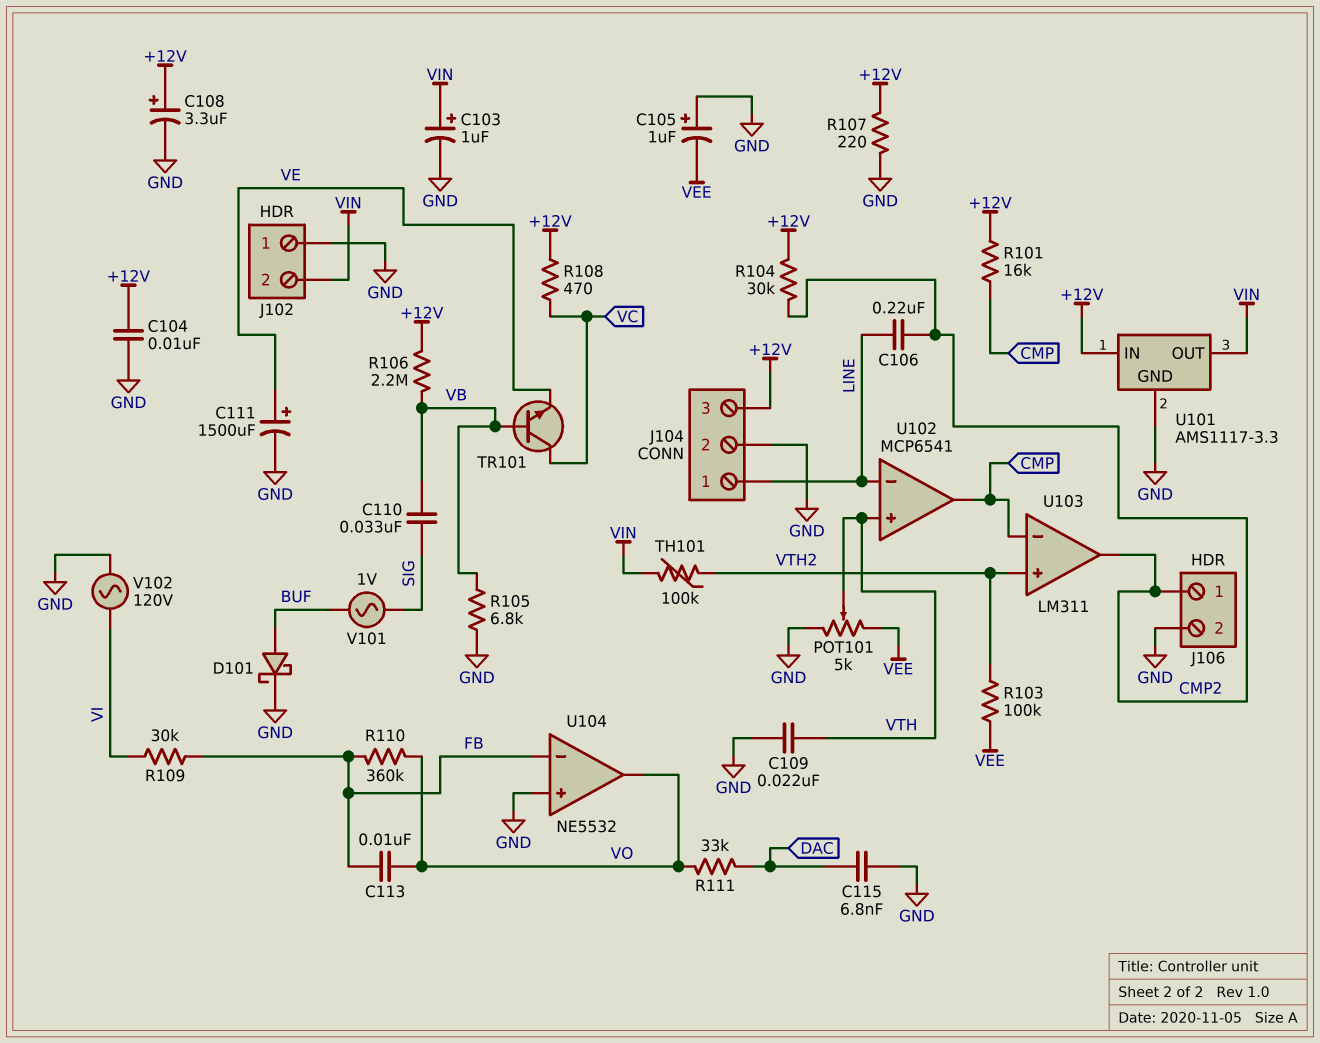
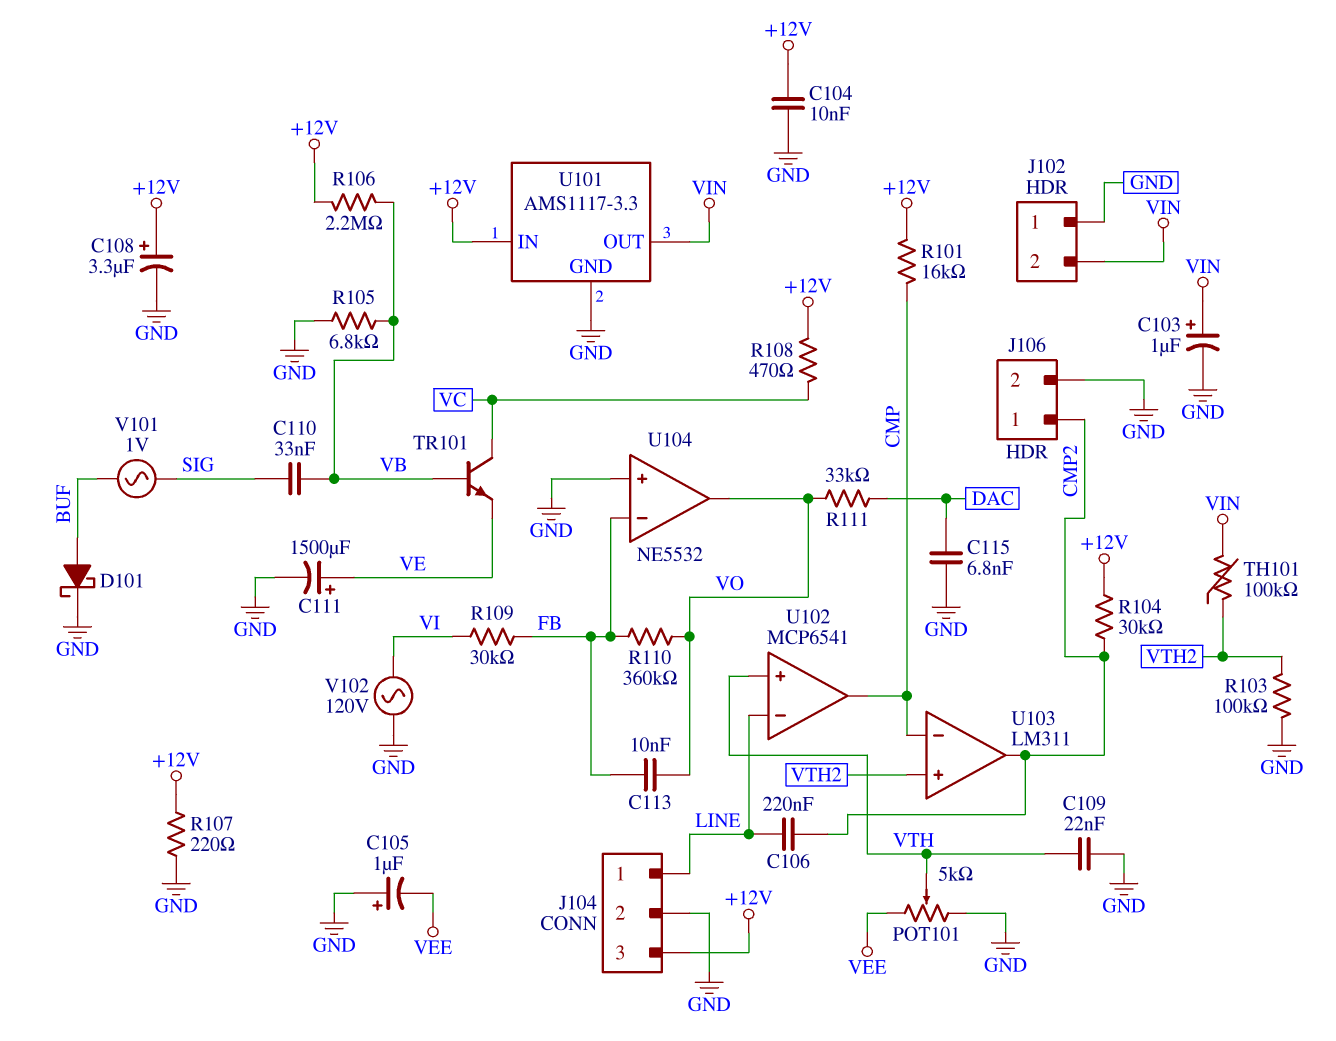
R103: 100k (VEE, VTH2) -> 100k (GND, VTH2)

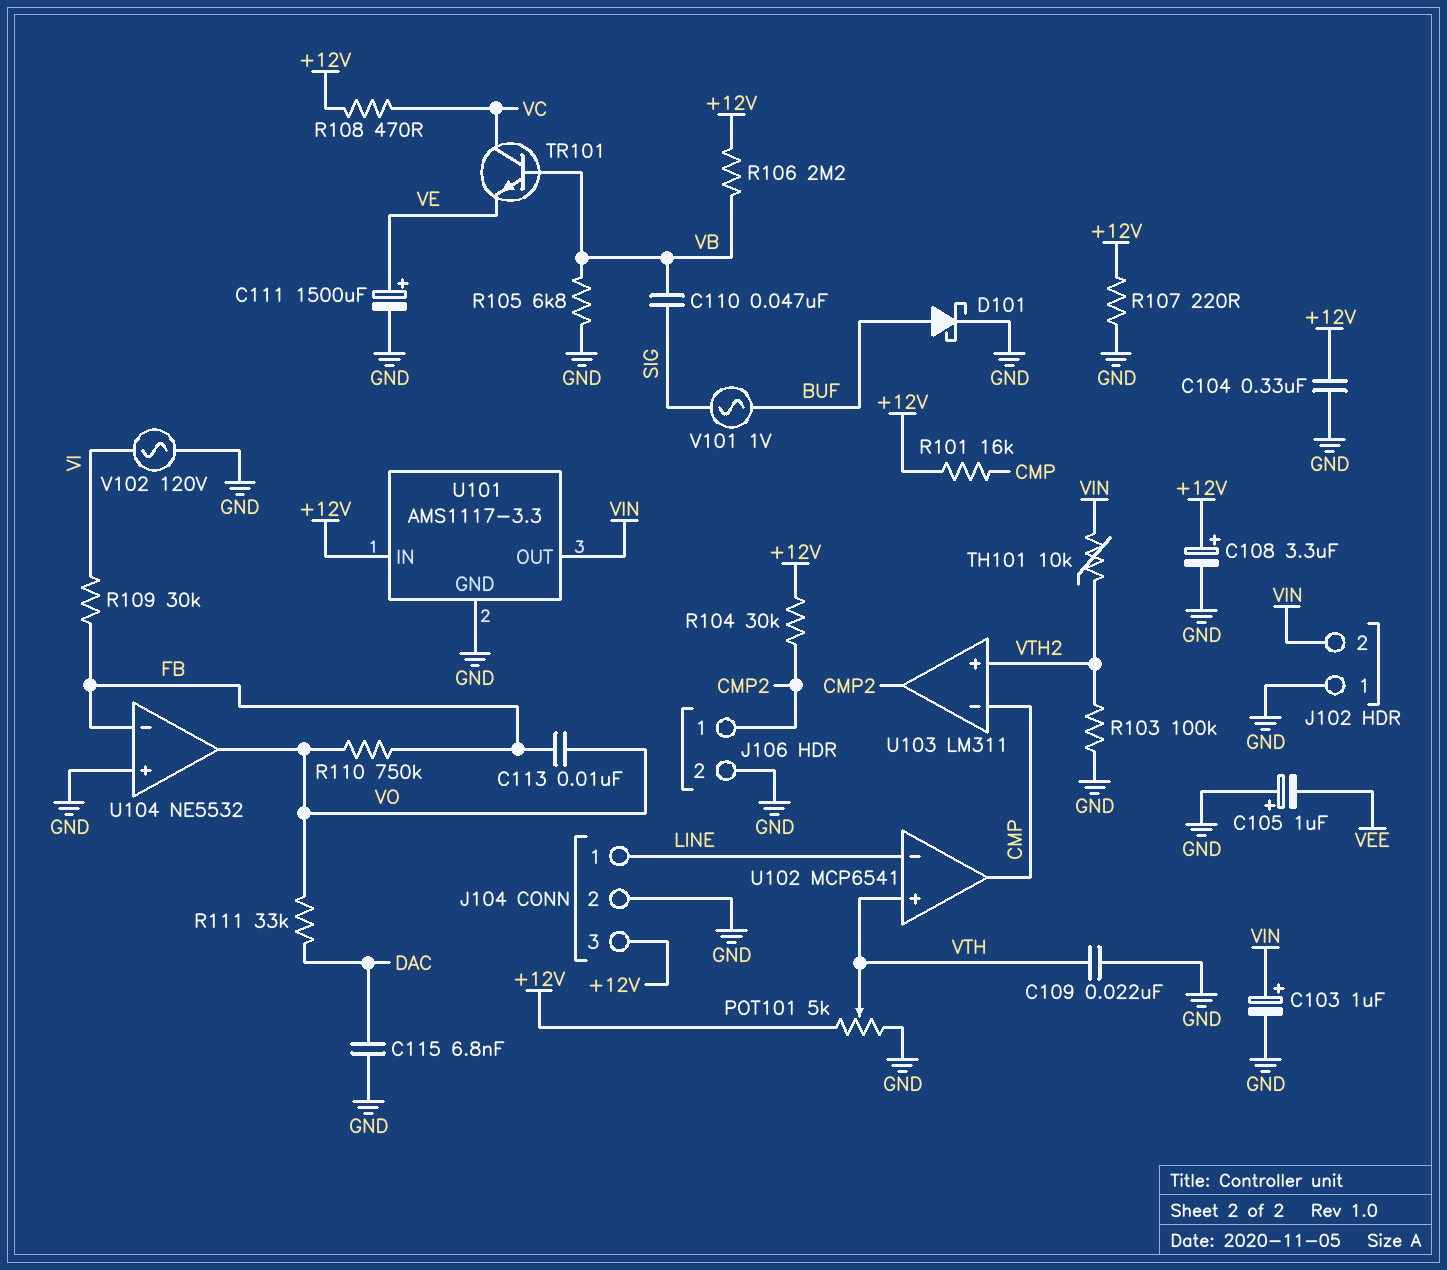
C104: 10nF (+12V, GND) -> 330nF (+12V, GND)
C106: 220nF (CMP2, LINE) -> none
C110: 33nF (SIG, VB) -> 47nF (SIG, VB)
POT101: 5k (GND, VEE, wiper VTH) -> 5k (+12V, GND, wiper VTH)
R110: 360k (FB, VO) -> 750k (FB, VO)
TH101: 100k (VIN, VTH2) -> 10k (VIN, VTH2)

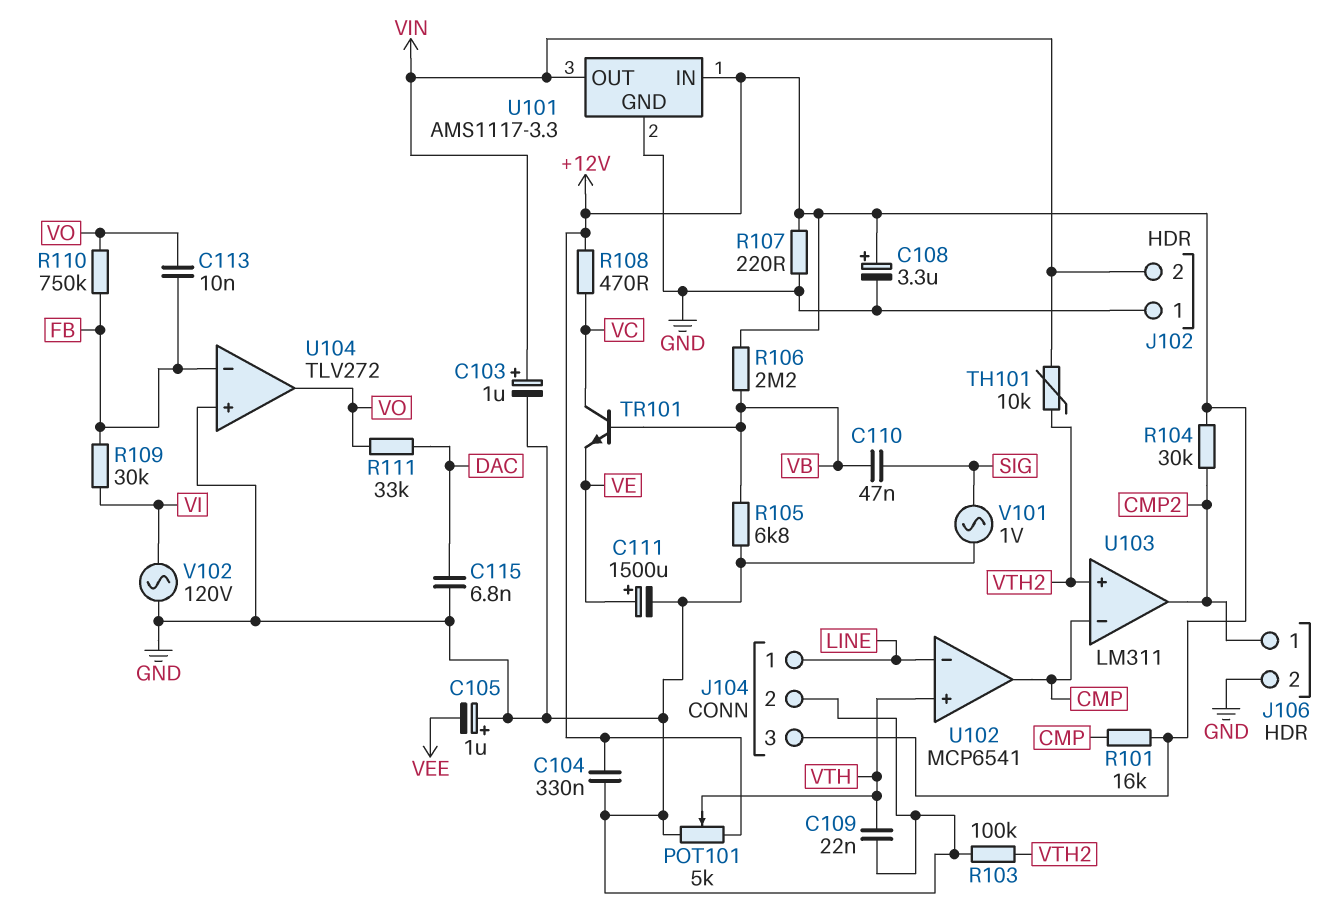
D101: schottky (A BUF, K GND) -> none
U104: NE5532 -> TLV272
V101: AC 1V (BUF, SIG) -> AC 1V (GND, SIG)

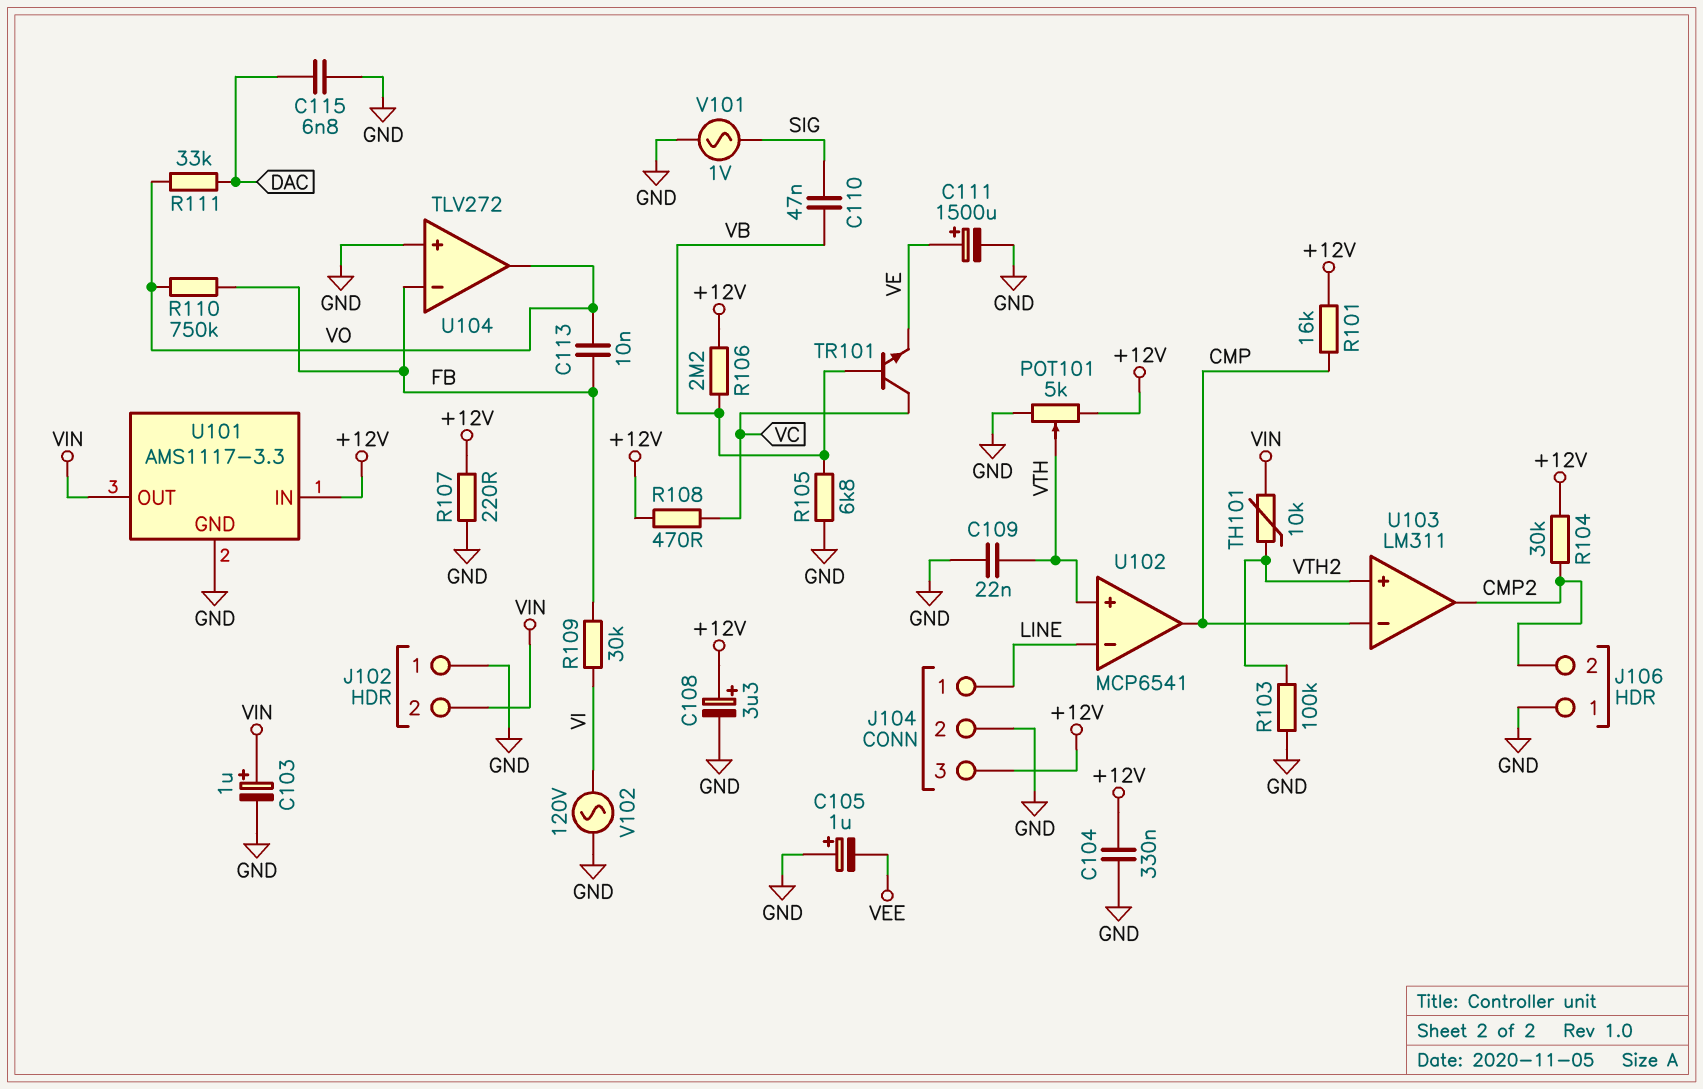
J106 pin 1: CMP2 -> GND
J106 pin 2: GND -> CMP2

